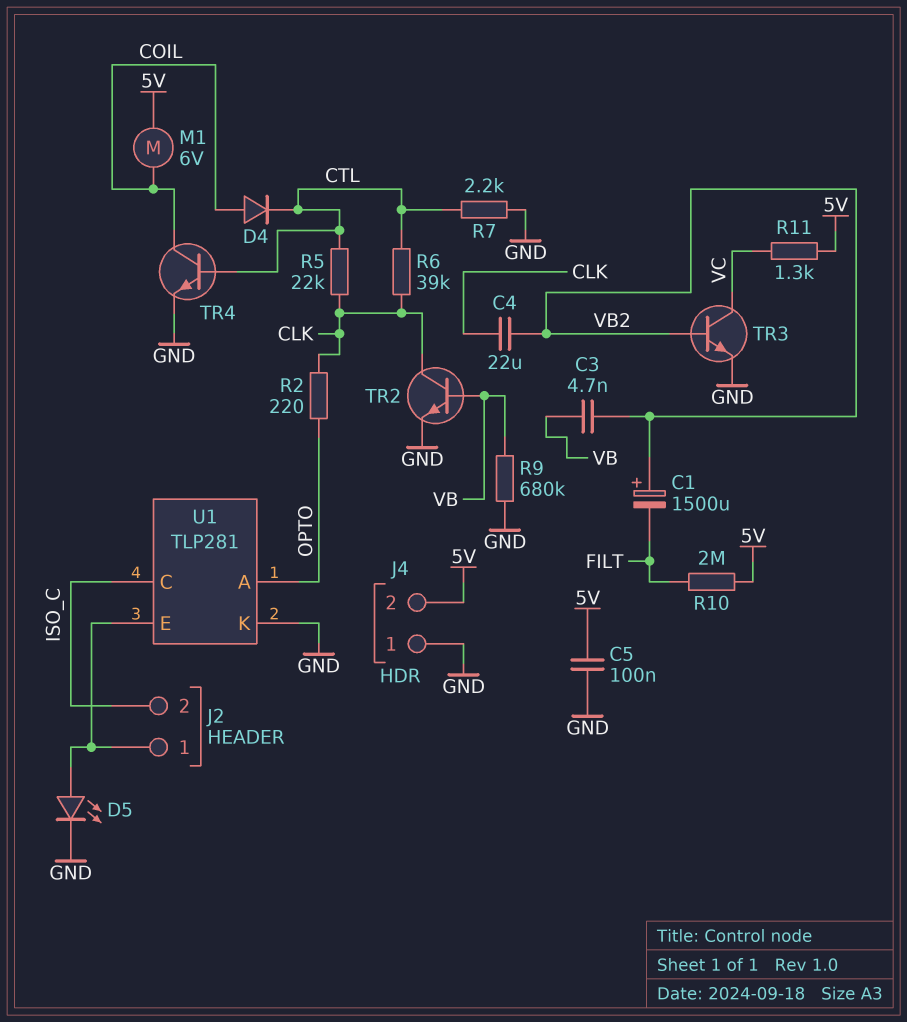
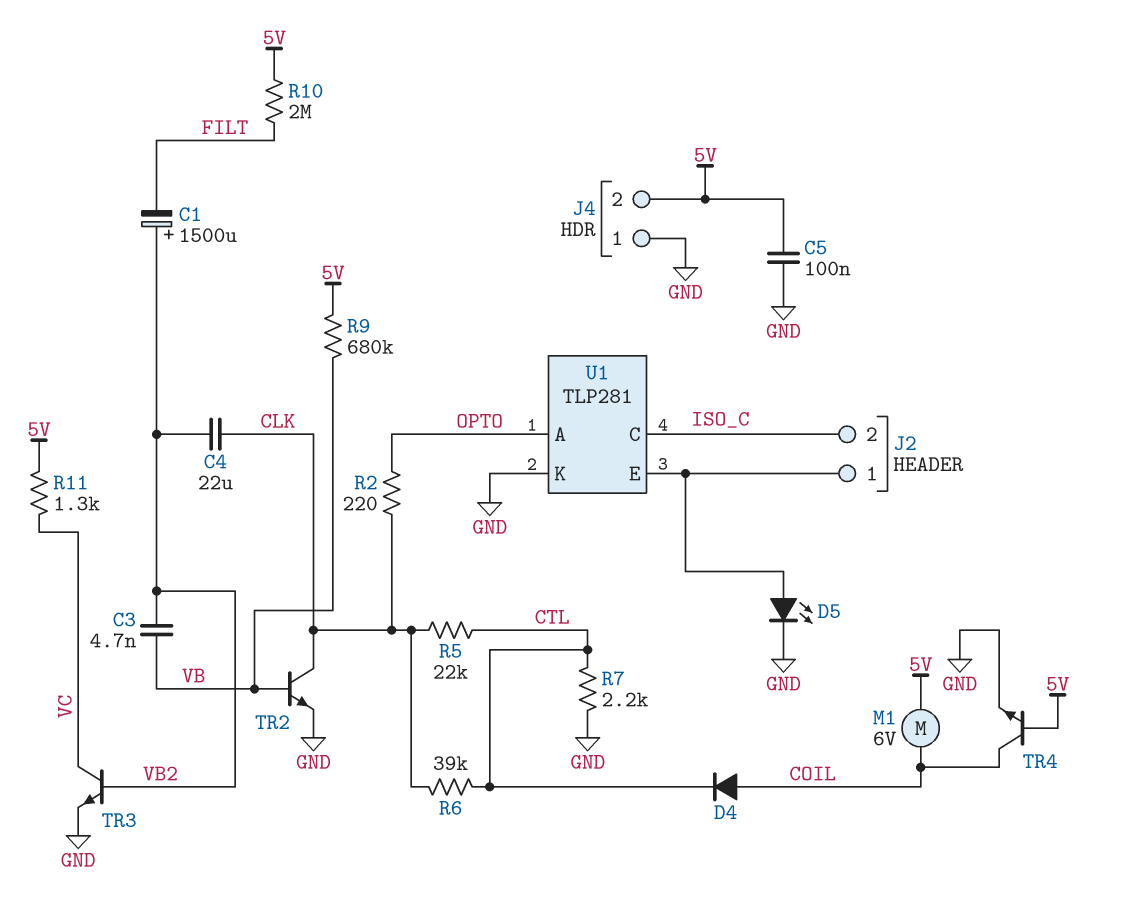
R9: 680k (GND, VB) -> 680k (5V, VB)
TR4: NPN (B CTL, C COIL, E GND) -> NPN (B 5V, C COIL, E GND)

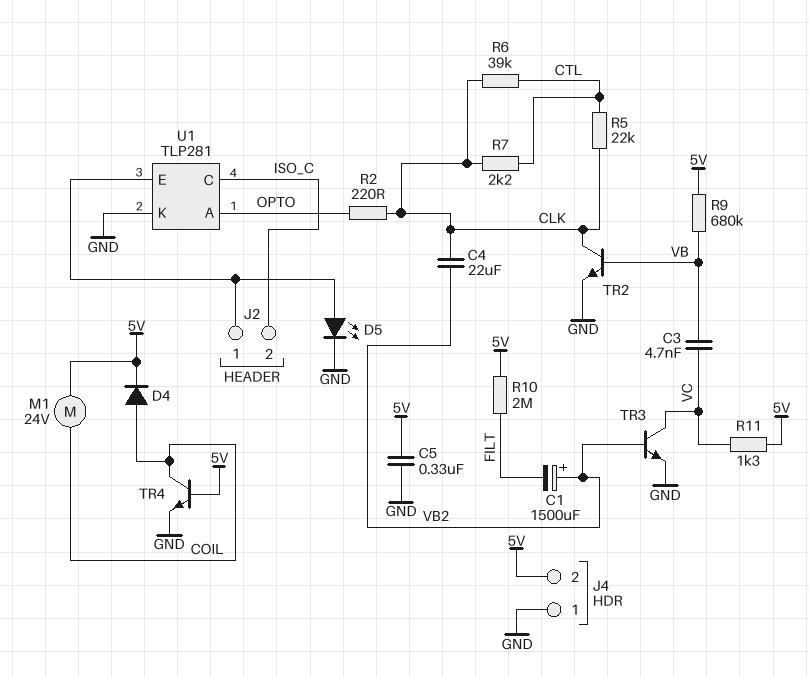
C3: 4.7nF (VB, VB2) -> 4.7nF (VB, VC)
C5: 100nF (5V, GND) -> 330nF (5V, GND)
D4: diode (A COIL, K CTL) -> diode (A COIL, K 5V)
M1: motor 6V (5V, COIL) -> motor 24V (5V, COIL)
R7: 2.2k (CTL, GND) -> 2.2k (CLK, CTL)

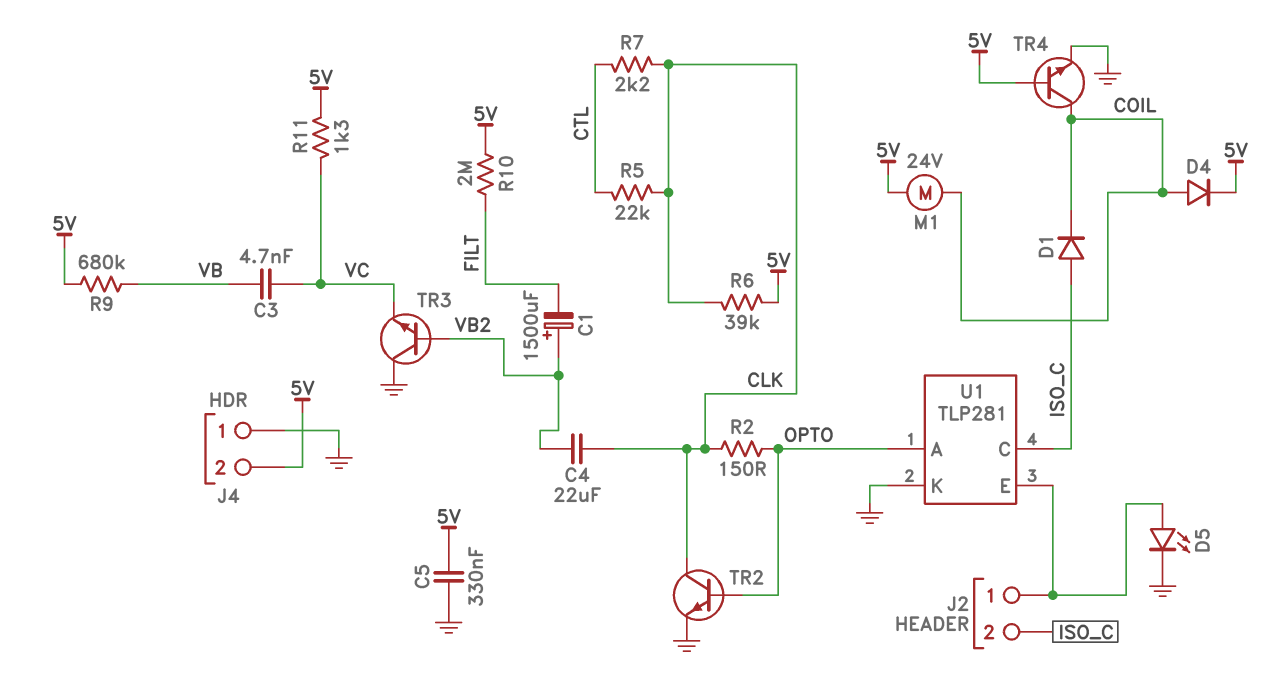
D1: none -> diode (A ISO_C, K COIL)
R2: 220 (CLK, OPTO) -> 150 (CLK, OPTO)
R6: 39k (CLK, CTL) -> 39k (5V, CLK)
TR2: NPN (B VB, C CLK, E GND) -> NPN (B OPTO, C CLK, E GND)
TR3: NPN (B VB2, C VC, E GND) -> NPN (B VB2, C GND, E VC)

